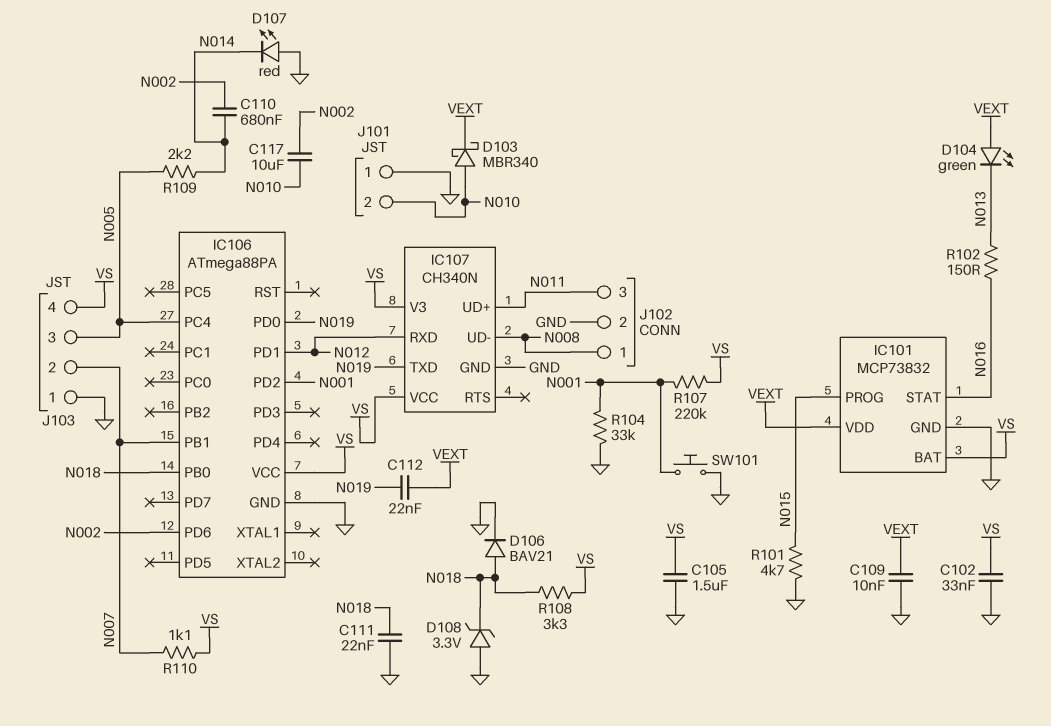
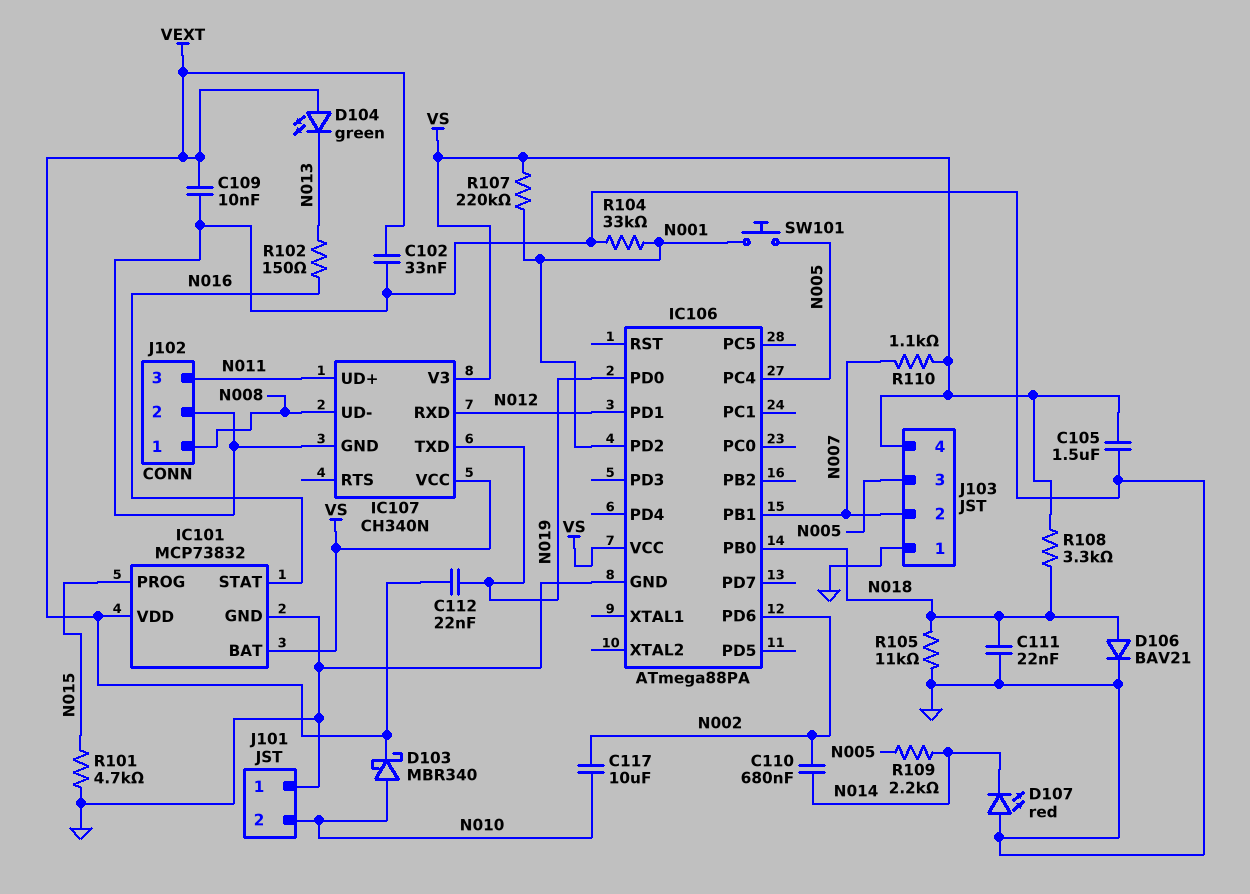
C102: 33nF (GND, VS) -> 33nF (GND, VEXT)
D108: zener 3.3V (A GND, K N018) -> none
R105: none -> 11k (GND, N018)
SW101: button (GND, N001) -> button (N001, N005)

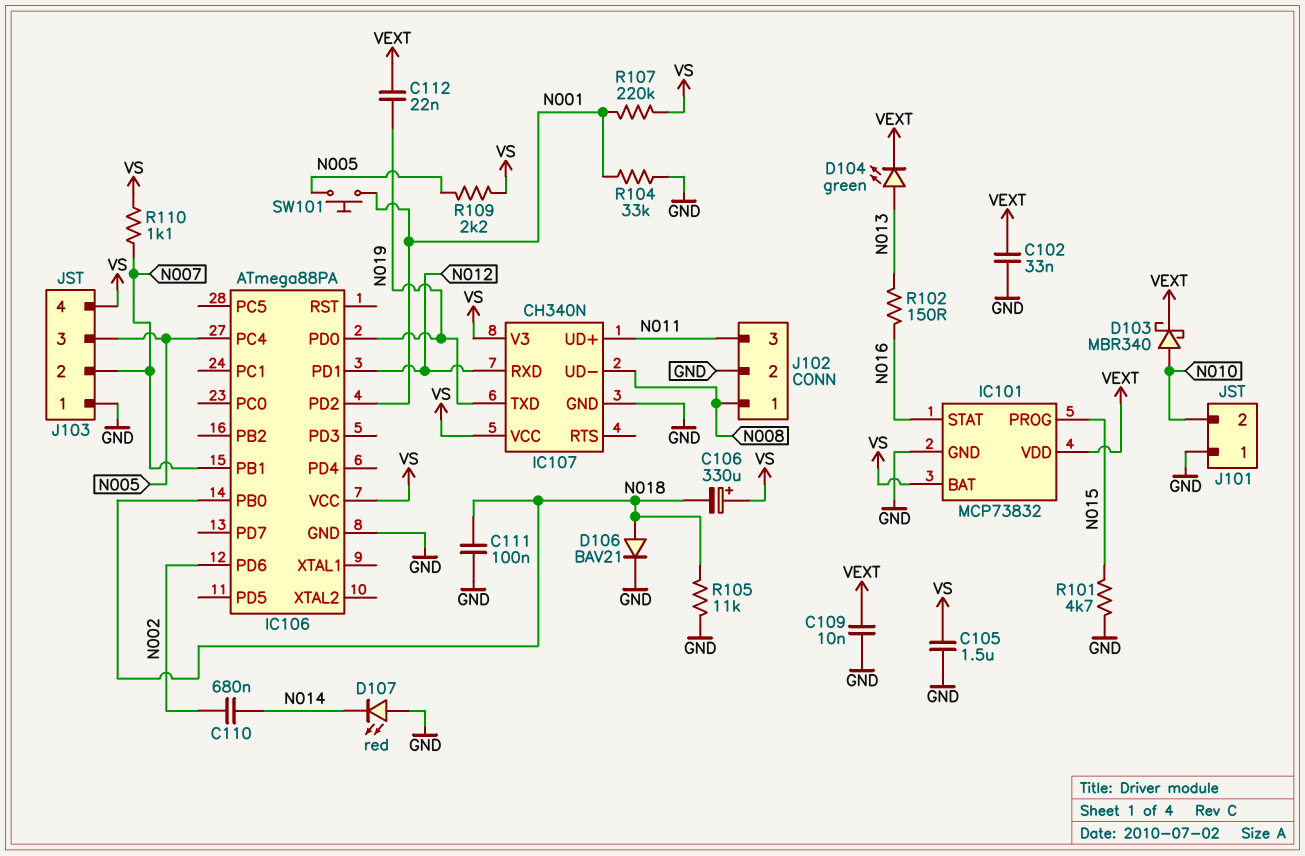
C106: none -> 330uF (plus VS, minus N018)
C111: 22nF (GND, N018) -> 100nF (GND, N018)
C117: 10uF (N002, N010) -> none
D104: LED green (A VEXT, K N013) -> LED green (A N013, K VEXT)
R108: 3.3k (N018, VS) -> none
R109: 2.2k (N005, N014) -> 2.2k (N005, VS)

